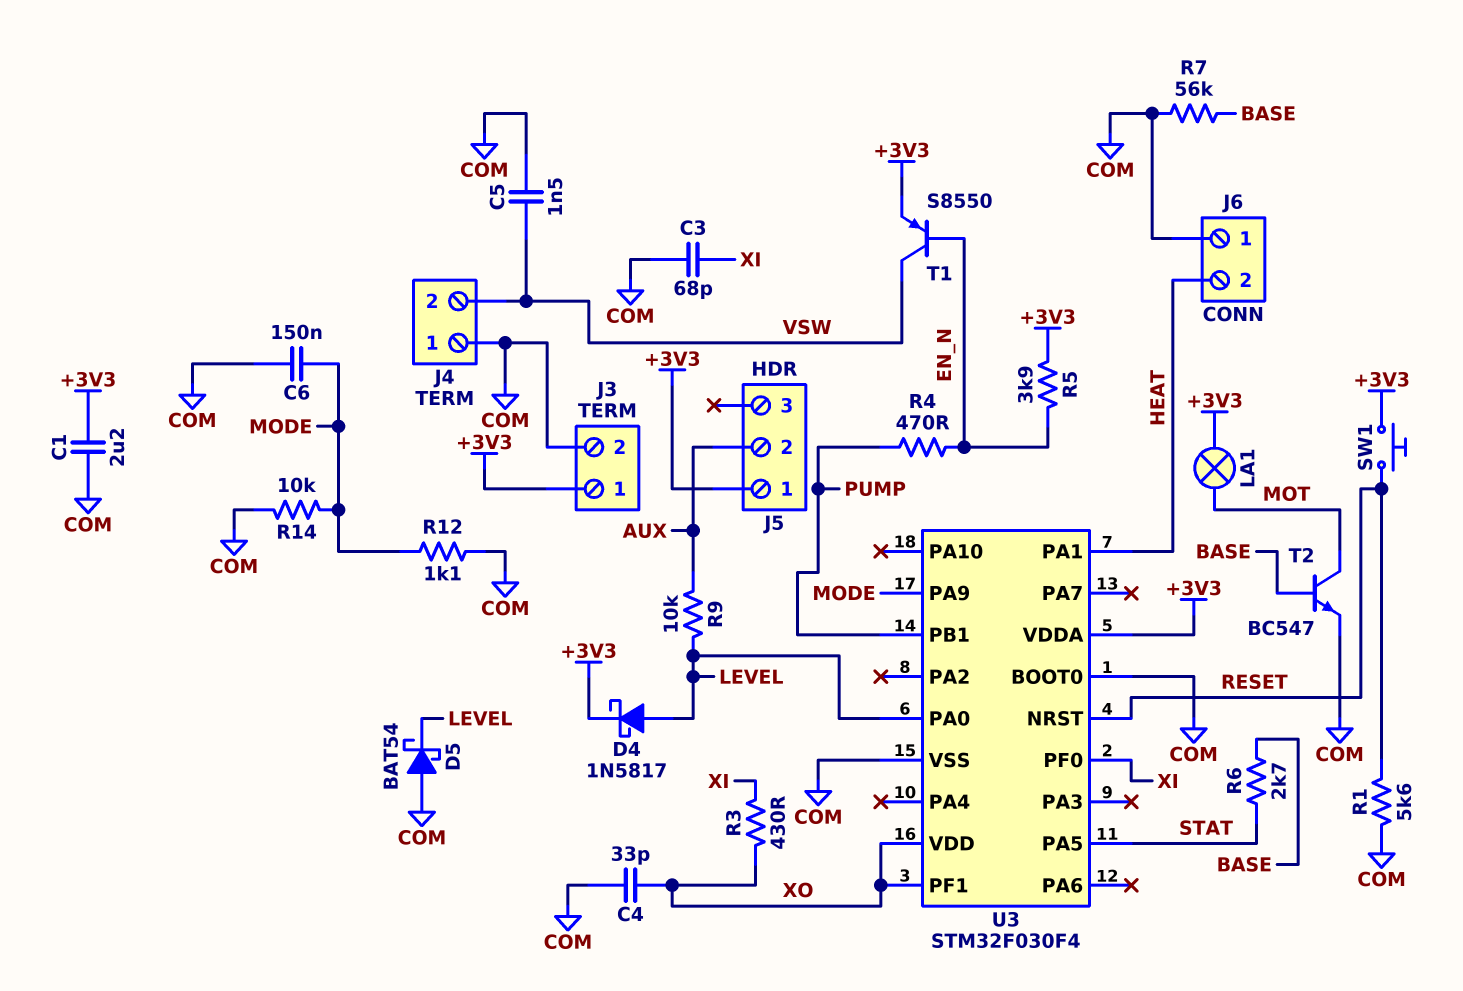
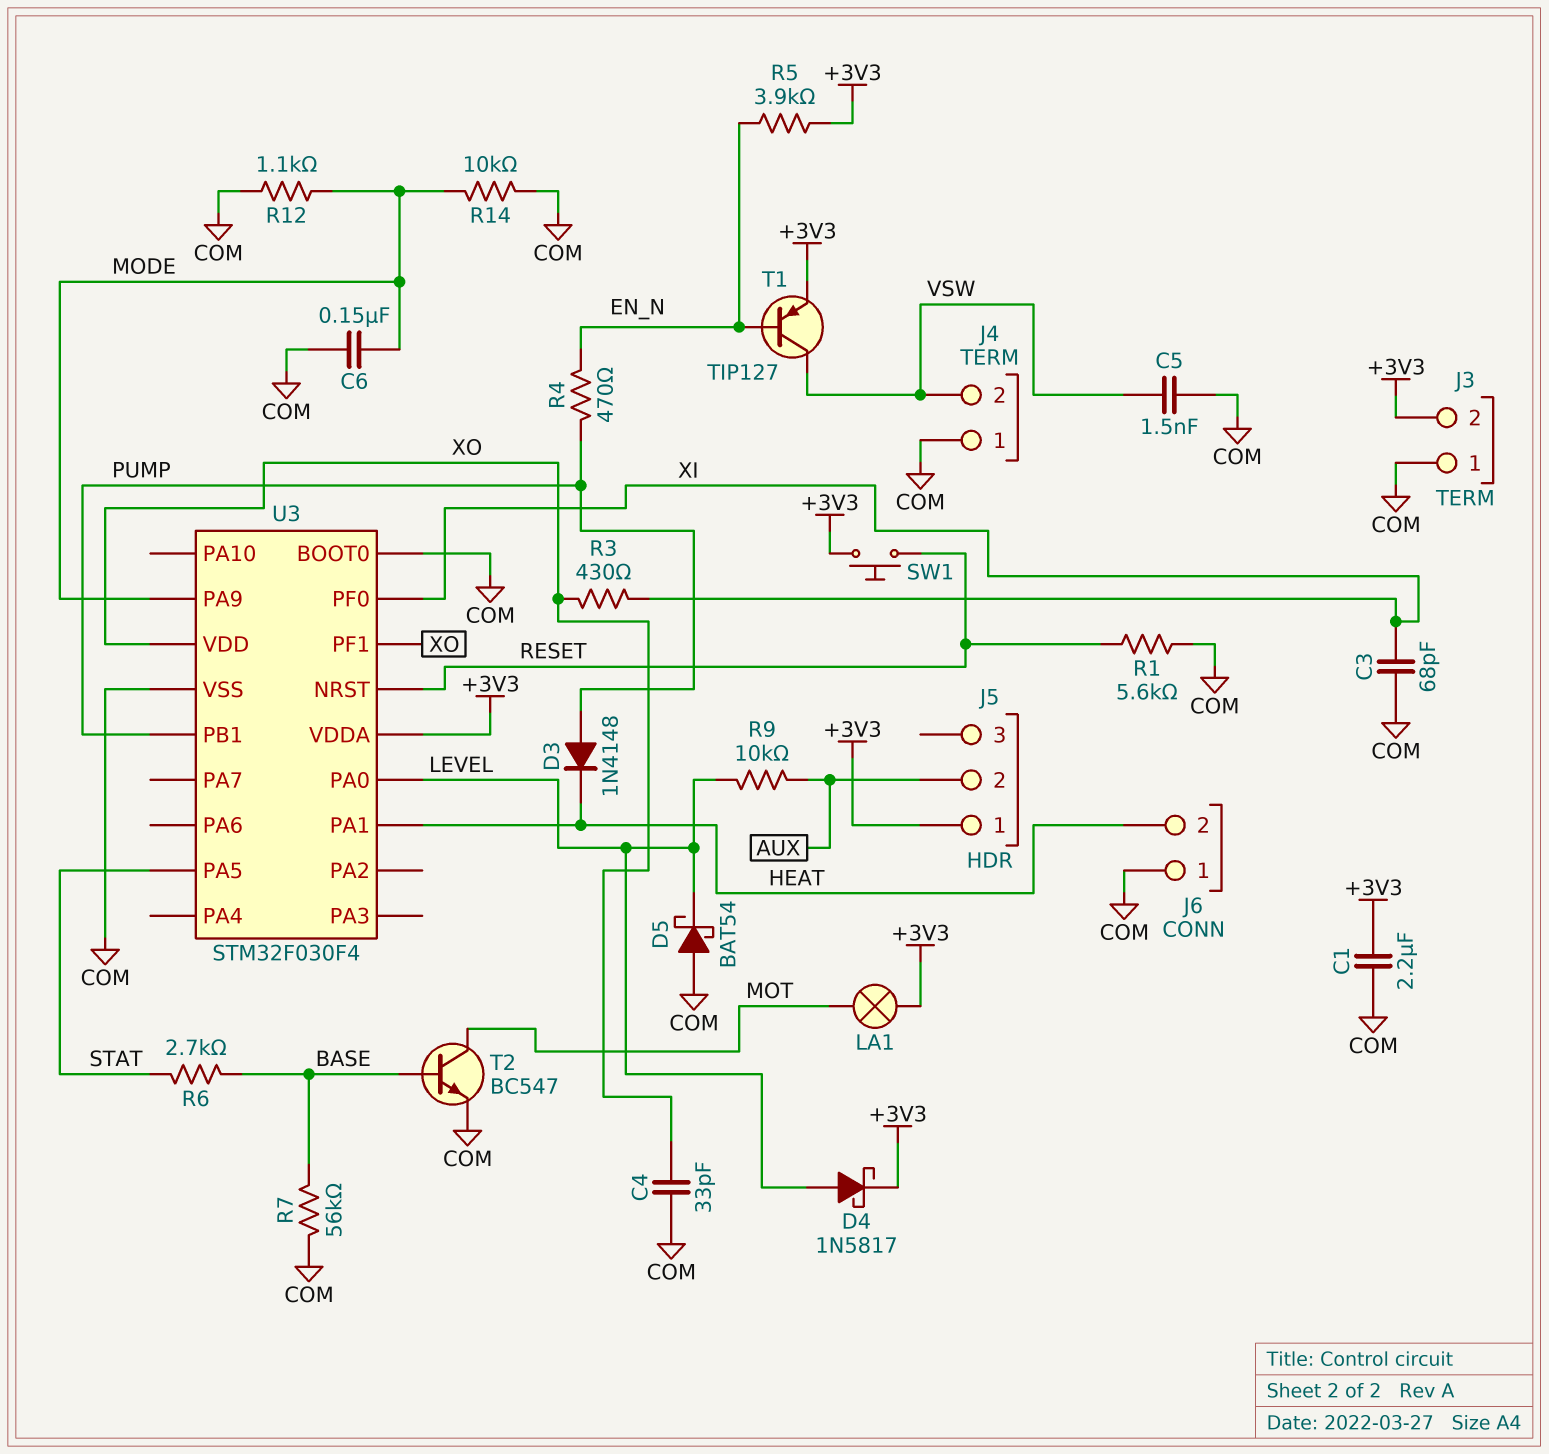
D3: none -> diode 1N4148 (A PUMP, K HEAT)
J3 pin 1: +3V3 -> COM
J3 pin 2: COM -> +3V3
T1: PNP S8550 (B EN_N, C VSW, E +3V3) -> PNP TIP127 (B EN_N, C VSW, E +3V3)

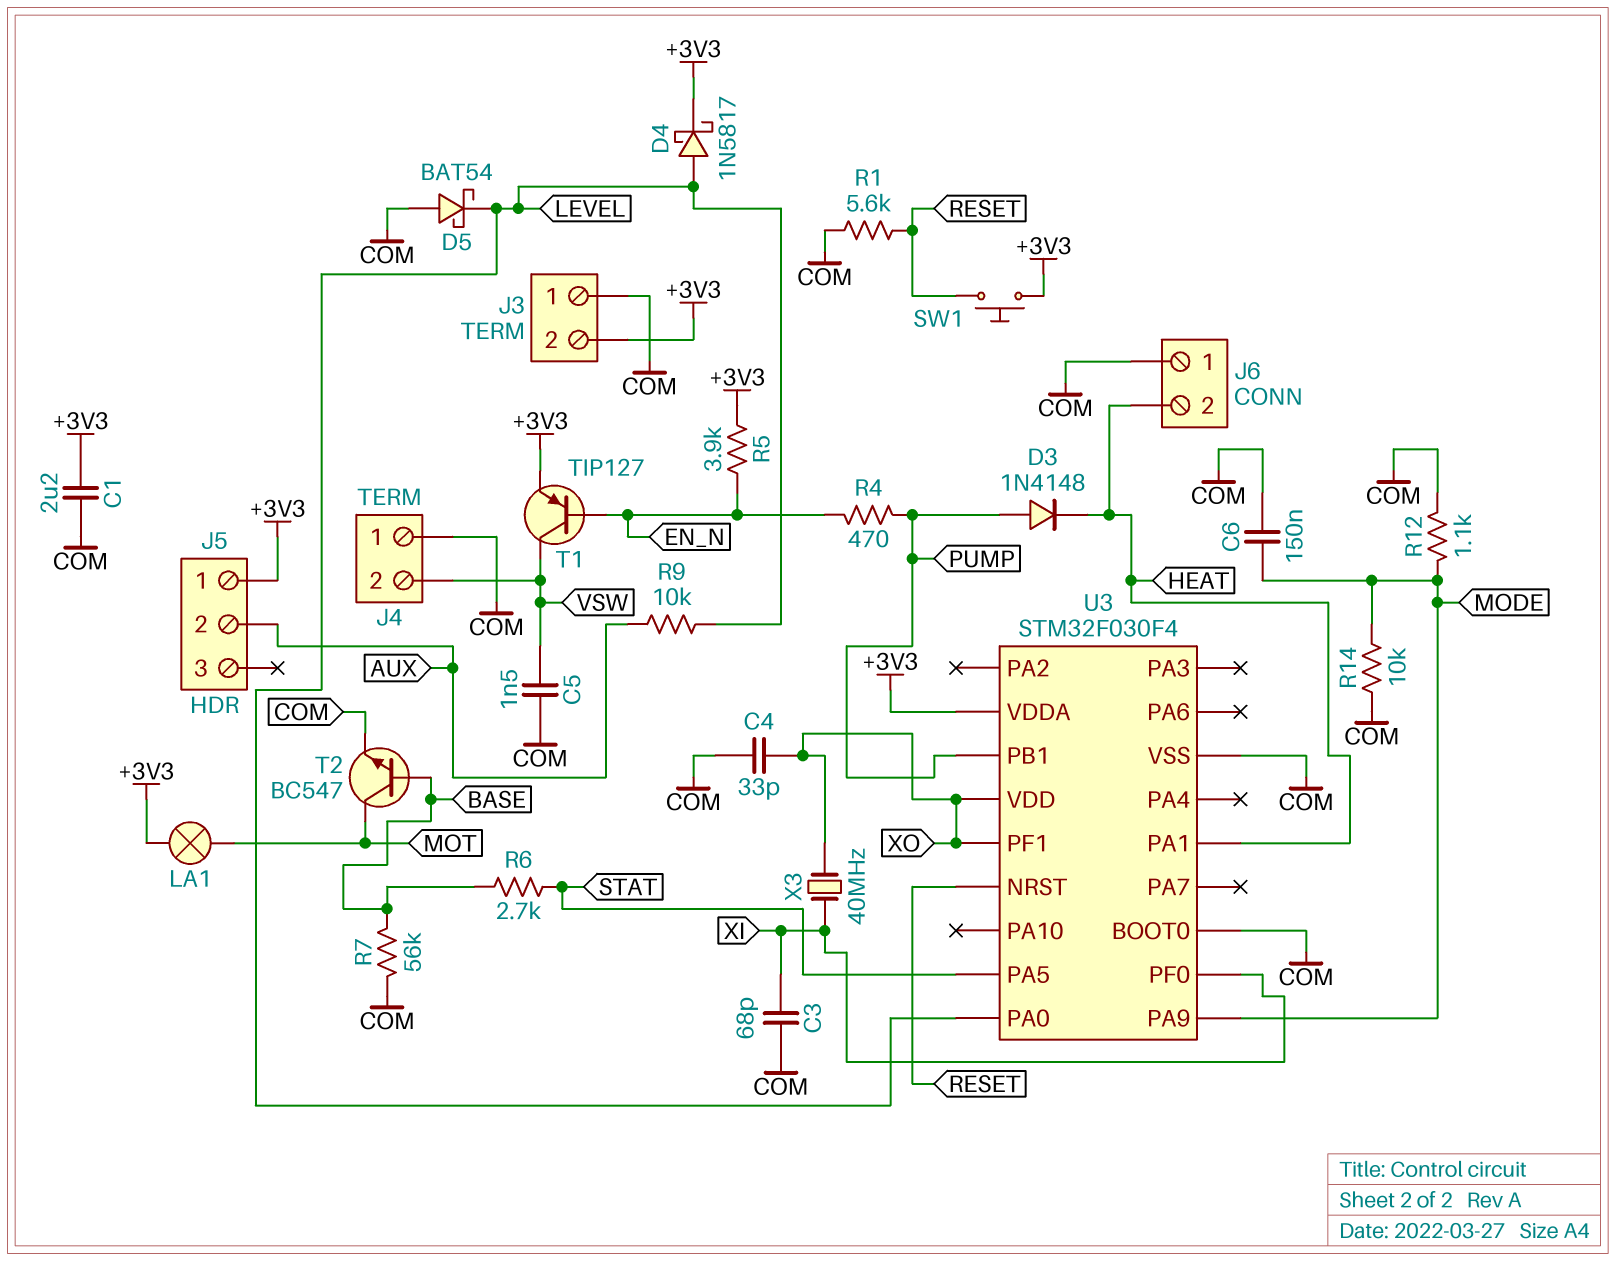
R3: 430 (XI, XO) -> none
X3: none -> 40MHz (XI, XO)

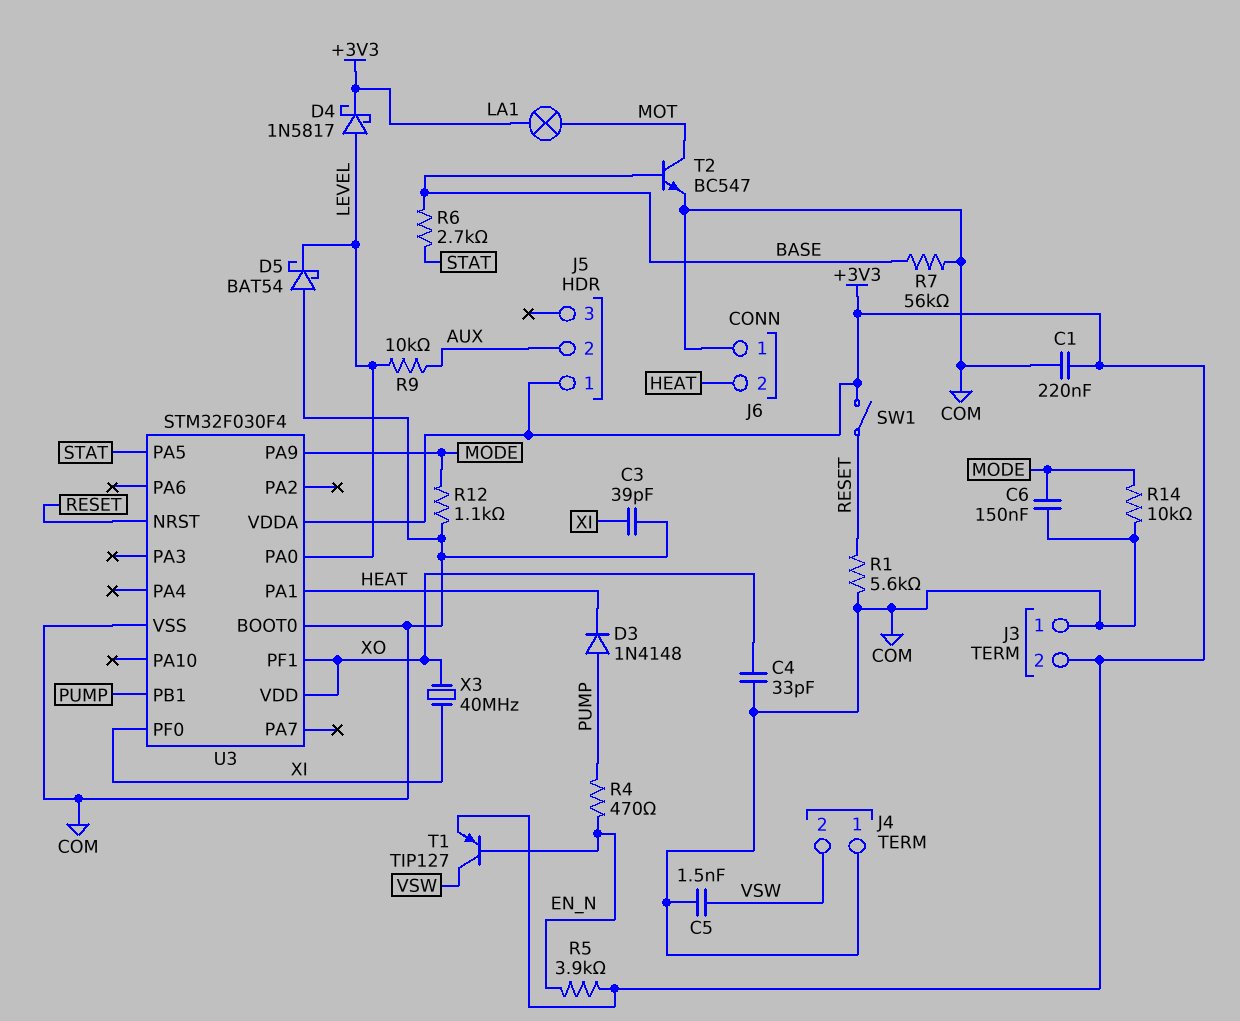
C1: 2.2uF (+3V3, COM) -> 220nF (+3V3, COM)
C3: 68pF (COM, XI) -> 39pF (COM, XI)
SW1: button (+3V3, RESET) -> switch (+3V3, RESET)

